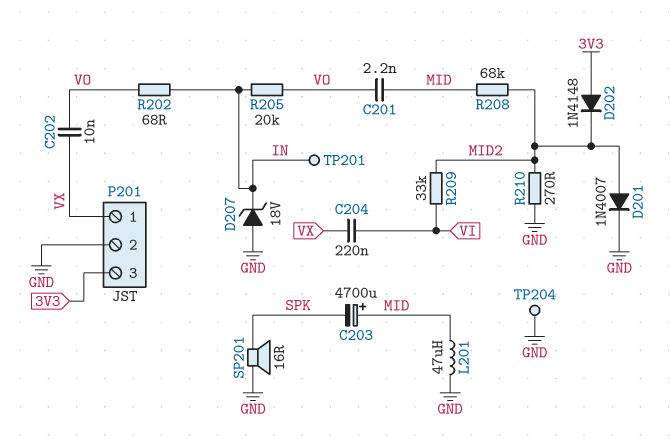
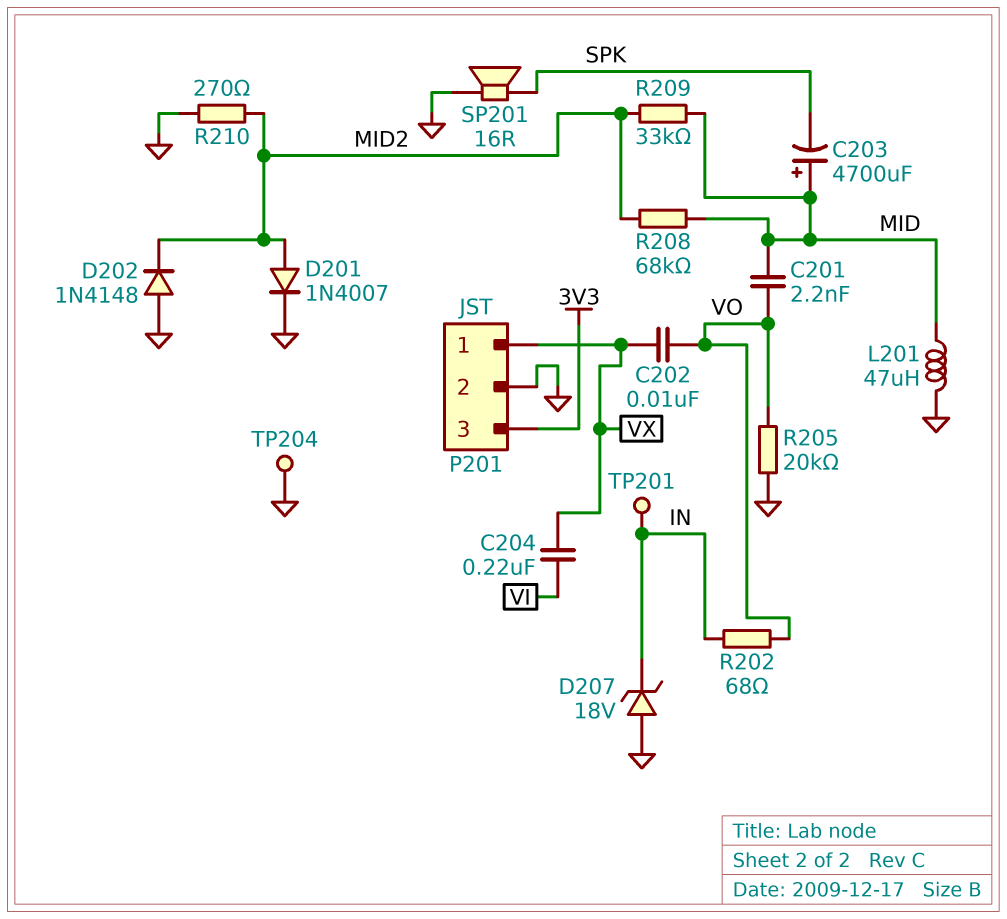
D202: diode 1N4148 (A 3V3, K MID2) -> diode 1N4148 (A GND, K MID2)
R205: 20k (IN, VO) -> 20k (GND, VO)
R209: 33k (MID2, VI) -> 33k (MID, MID2)

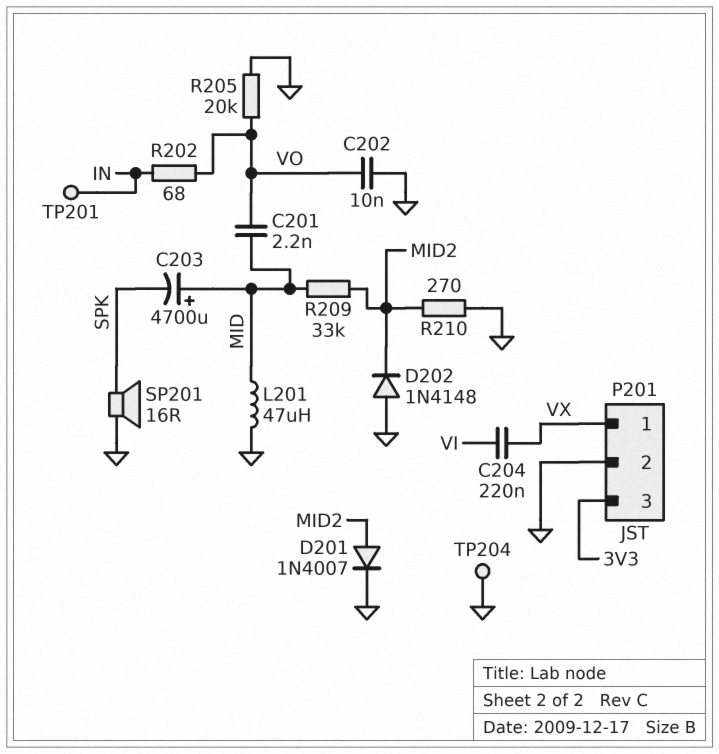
C202: 10nF (VO, VX) -> 10nF (GND, VO)
D207: zener 18V (A GND, K IN) -> none
R208: 68k (MID, MID2) -> none

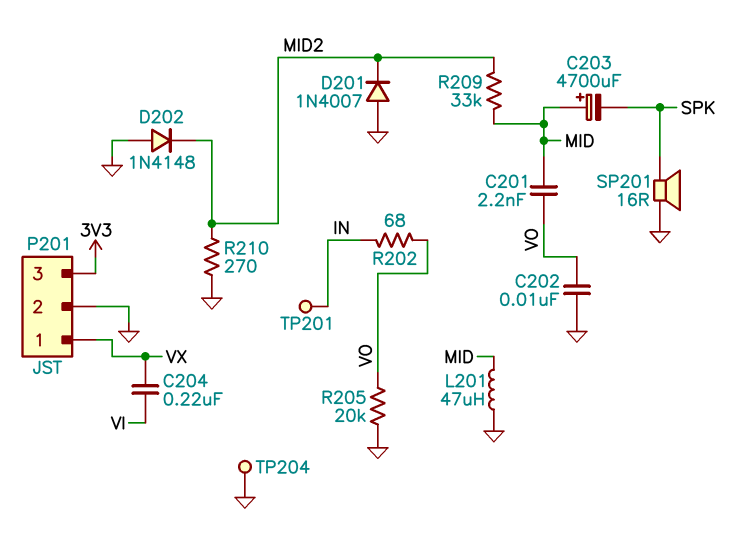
D201: diode 1N4007 (A MID2, K GND) -> diode 1N4007 (A GND, K MID2)

